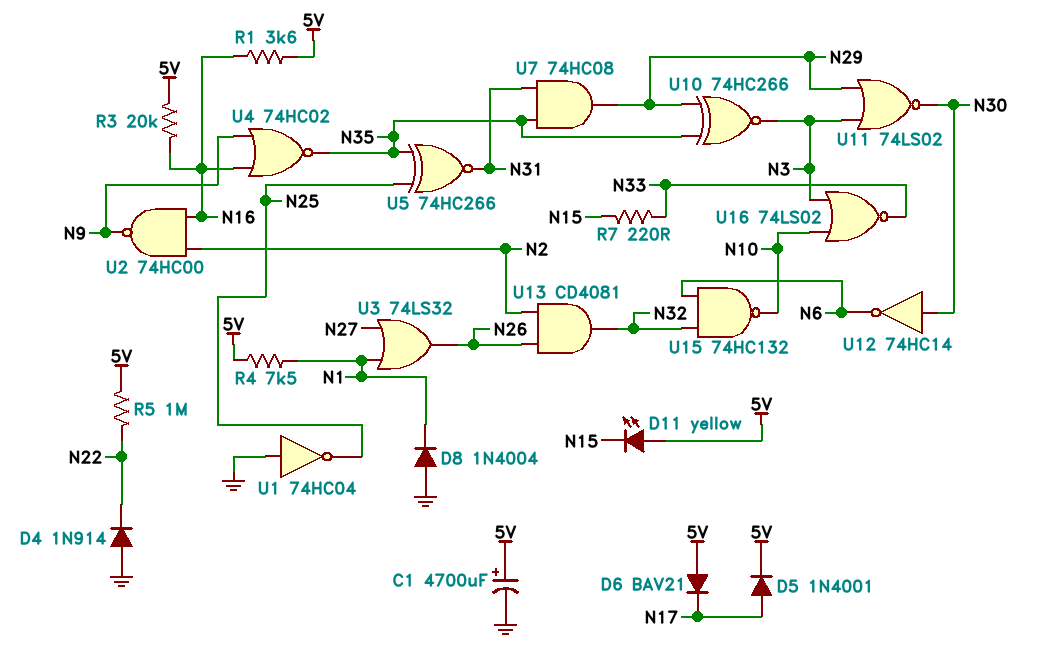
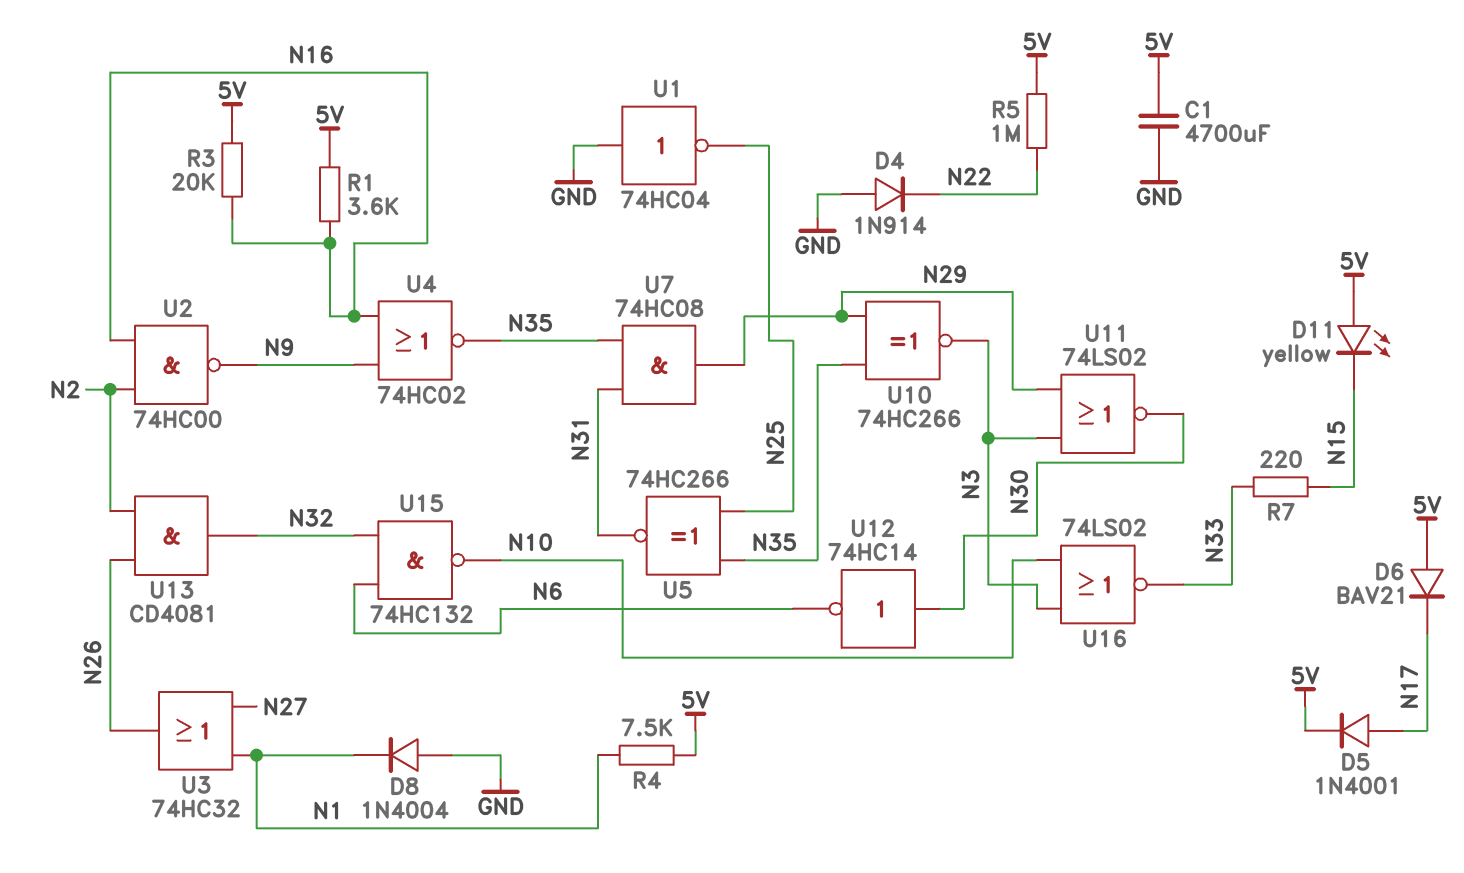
C1: 4700uF (plus 5V, minus GND) -> 4700uF (5V, GND)
U3: OR 74LS32 (in N1, in N27, out N26) -> OR 74HC32 (in N1, in N27, out N26)

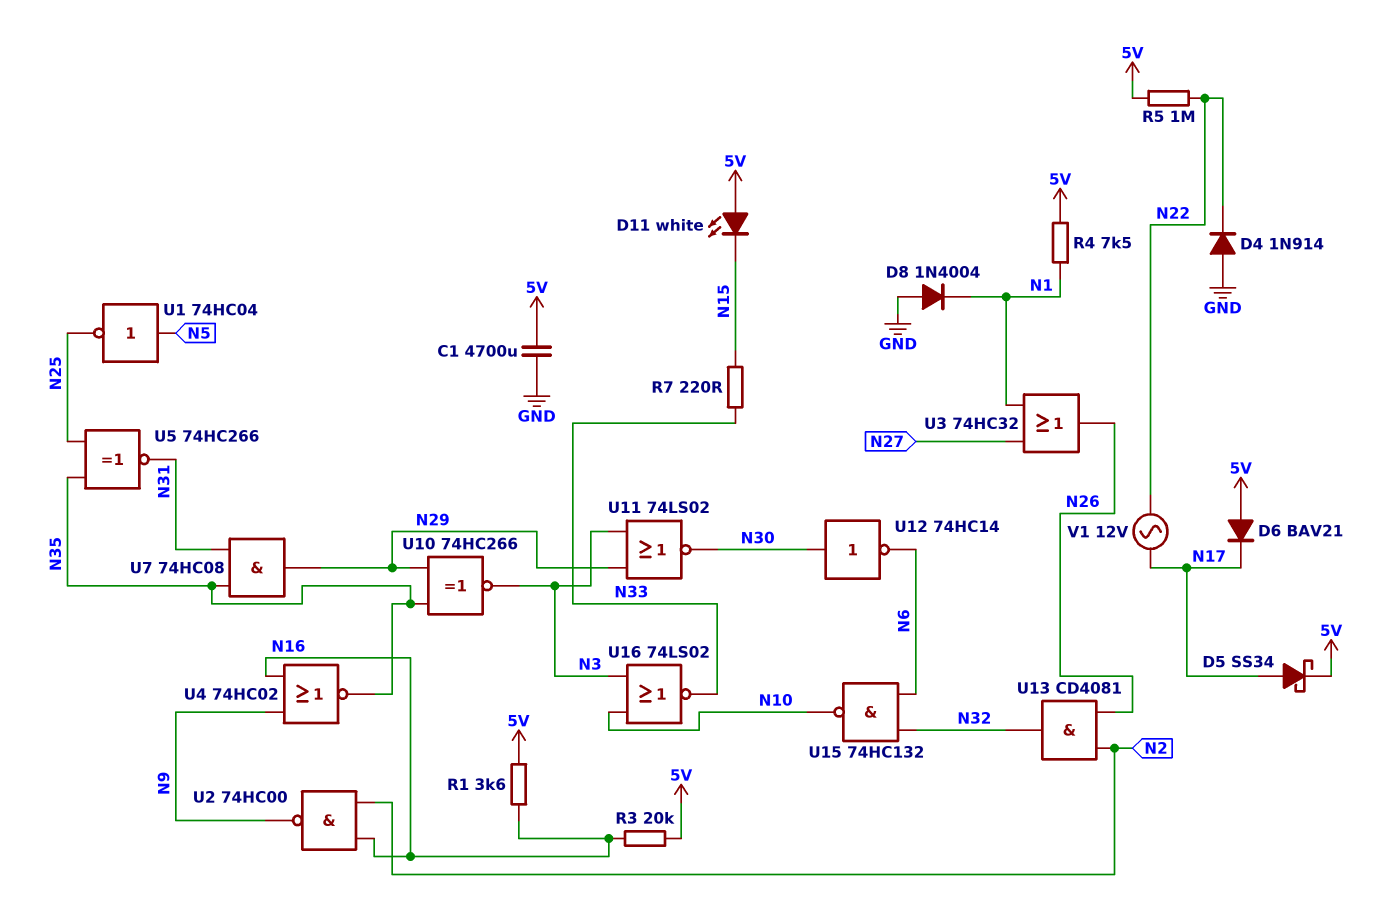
D5: diode 1N4001 (A N17, K 5V) -> schottky SS34 (A N17, K 5V)
D11: LED yellow (A 5V, K N15) -> LED white (A 5V, K N15)
U1: NOT 74HC04 (in GND, out N25) -> NOT 74HC04 (in N5, out N25)
V1: none -> AC 12V (N17, N22)

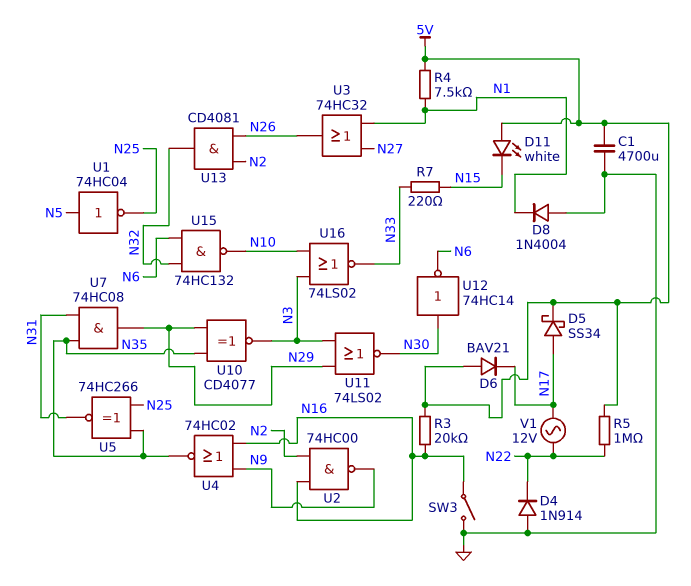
R1: 3.6k (5V, N16) -> none
SW3: none -> switch (GND, N16)
U10: XNOR 74HC266 (in N29, in N35, out N3) -> XNOR CD4077 (in N29, in N35, out N3)

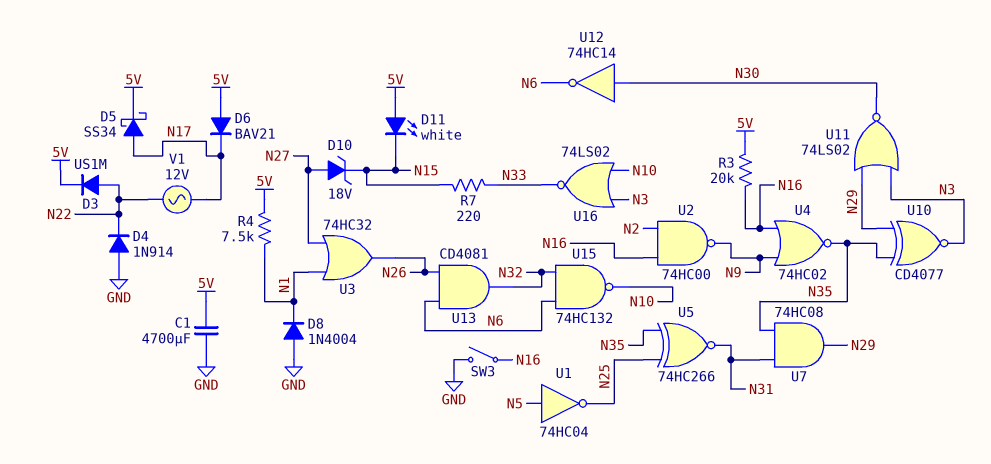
D3: none -> diode US1M (A N22, K 5V)
D10: none -> zener 18V (A N27, K N15)
R5: 1M (5V, N22) -> none
U13: AND CD4081 (in N2, in N26, out N32) -> AND CD4081 (in N6, in N26, out N32)

